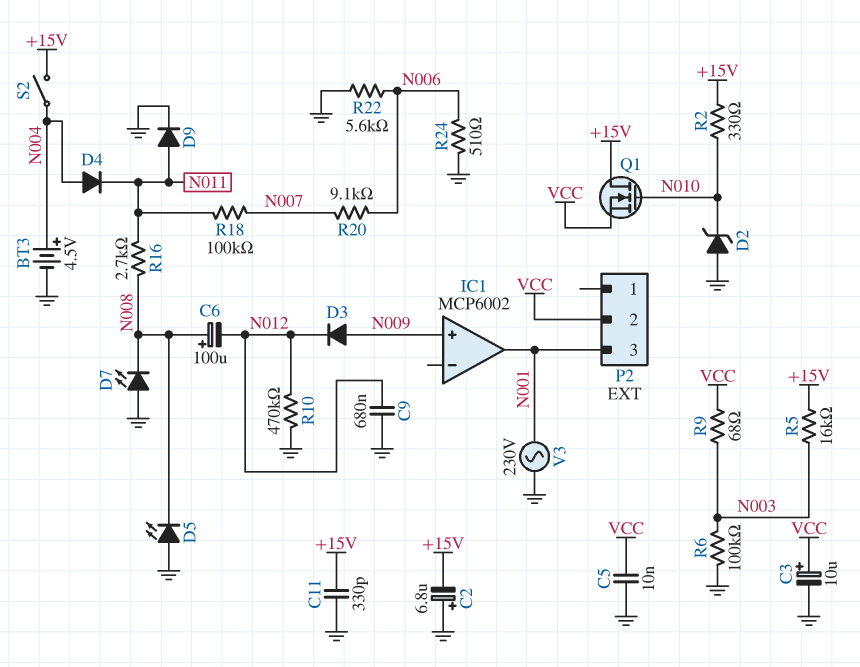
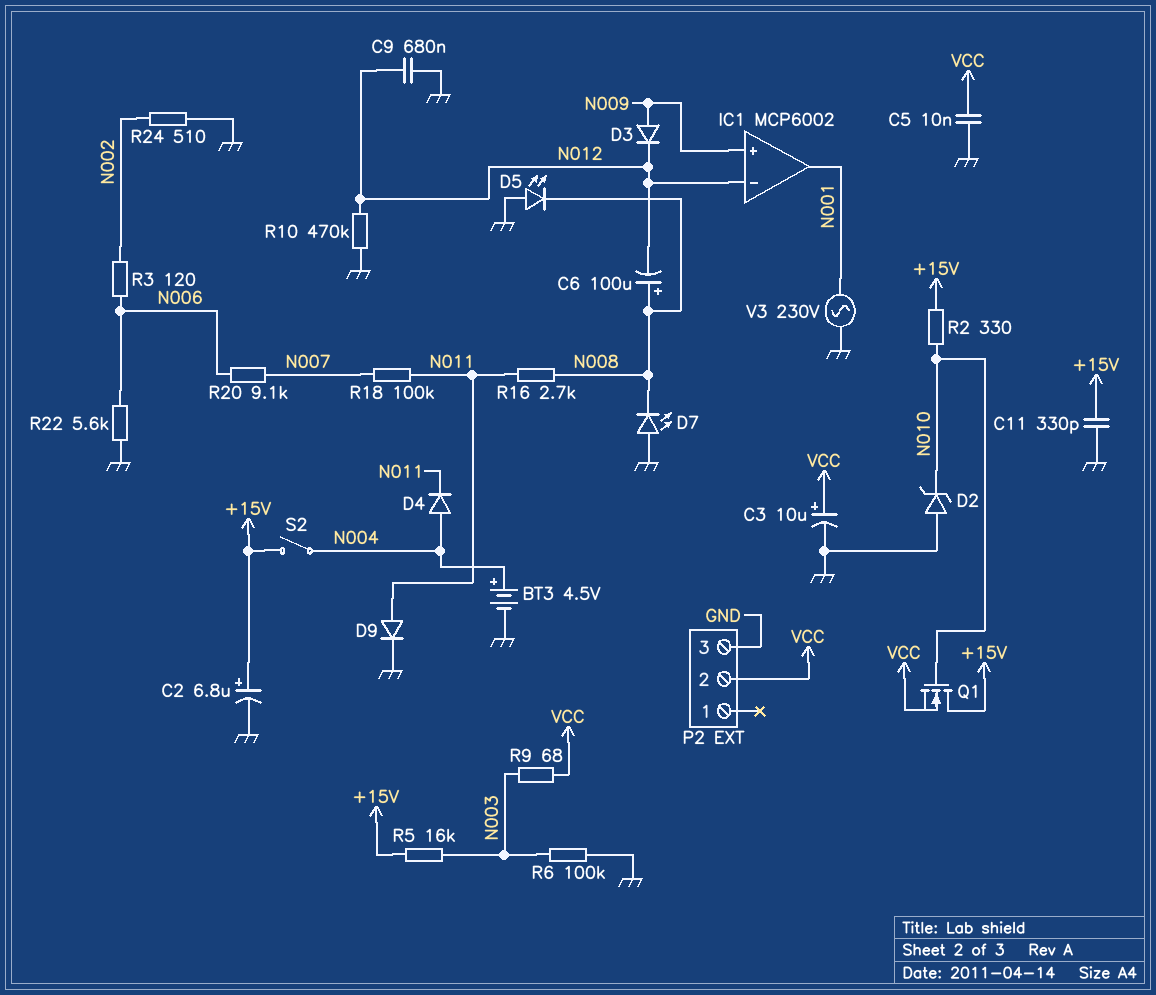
C2: 6.8uF (plus GND, minus +15V) -> 6.8uF (plus +15V, minus GND)
IC1 pin in-: none -> N012
P2 pin 3: N001 -> GND
R3: none -> 120 (N002, N006)
R24: 510 (GND, N006) -> 510 (GND, N002)

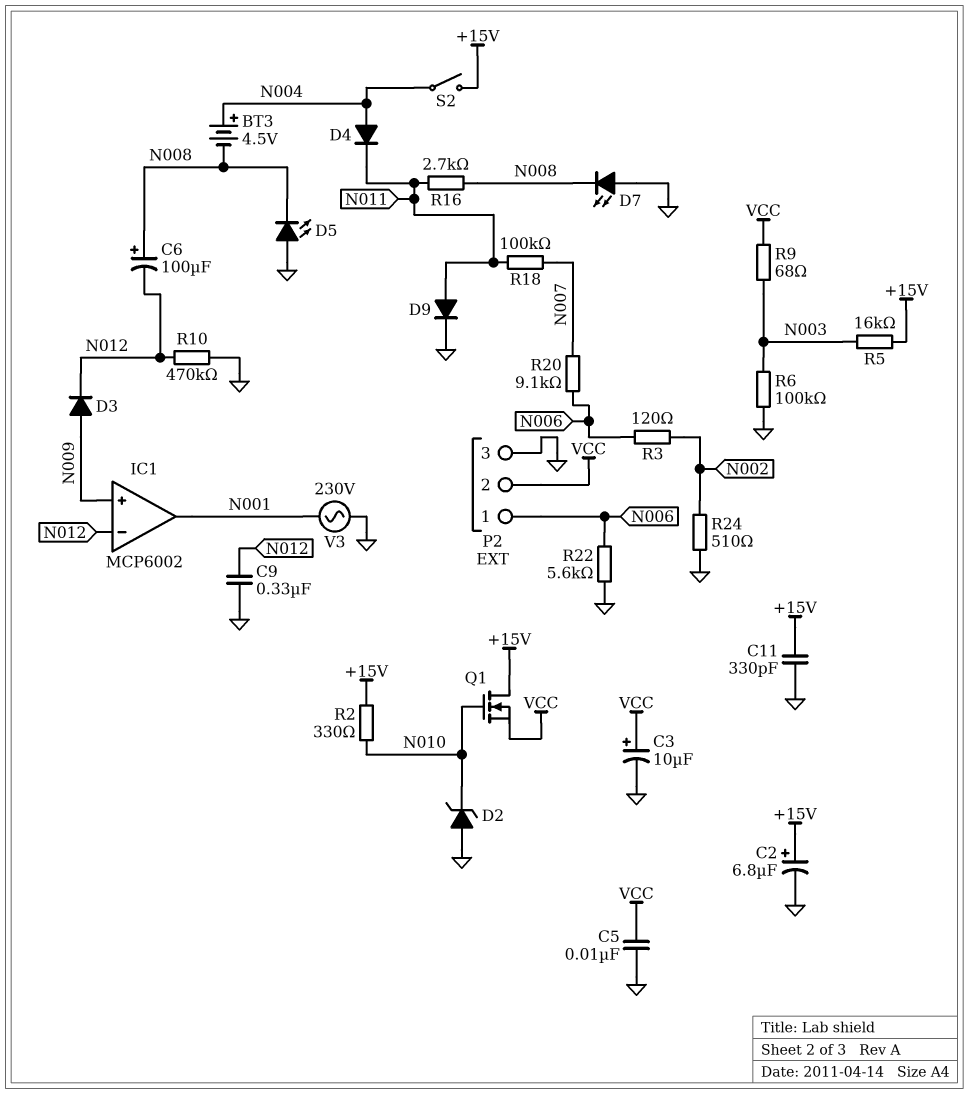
BT3: 4.5V (plus N004, minus GND) -> 4.5V (plus N004, minus N008)
C9: 680nF (GND, N012) -> 330nF (GND, N012)
P2 pin 1: none -> N006

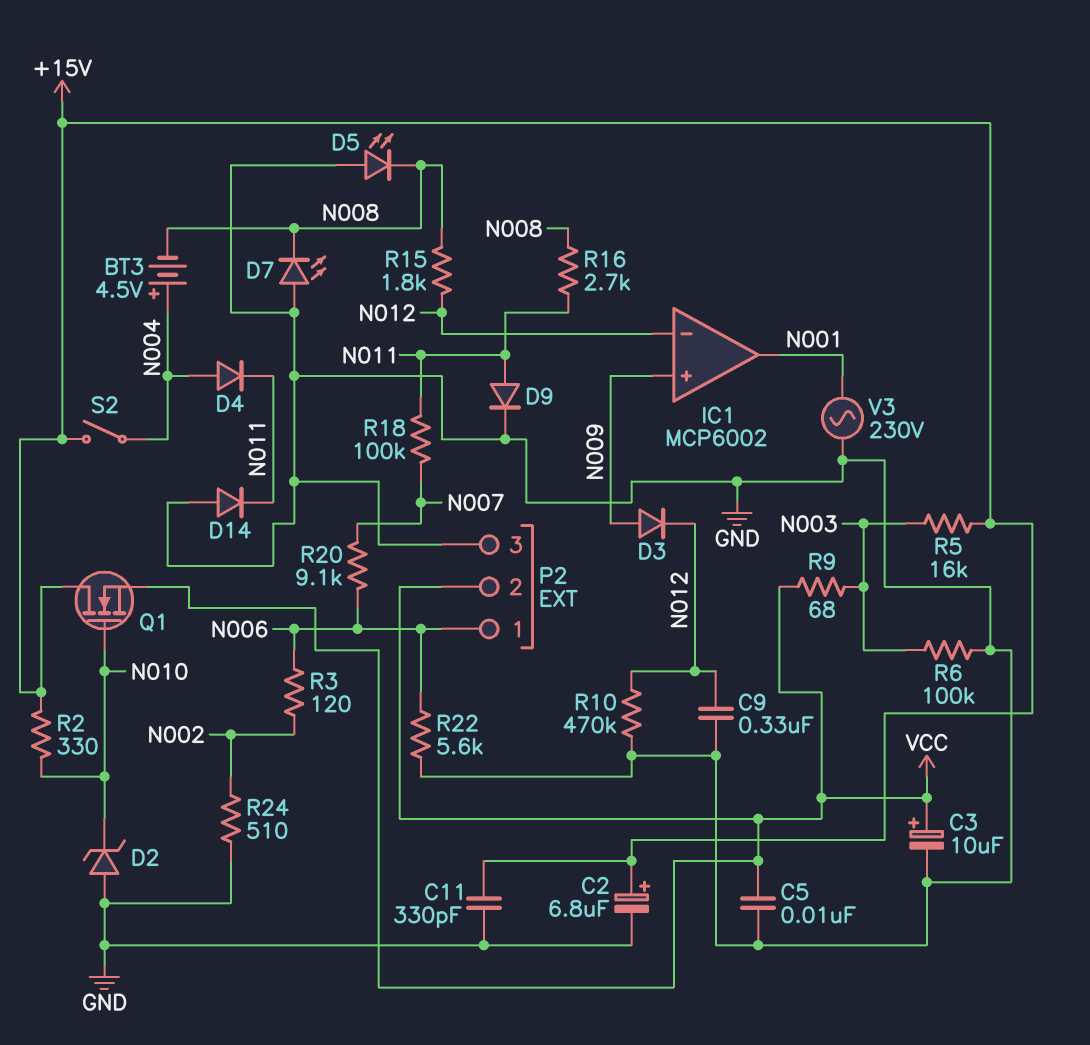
C6: 100uF (plus N008, minus N012) -> none
D14: none -> diode (A GND, K N011)
R15: none -> 1.8k (N008, N012)

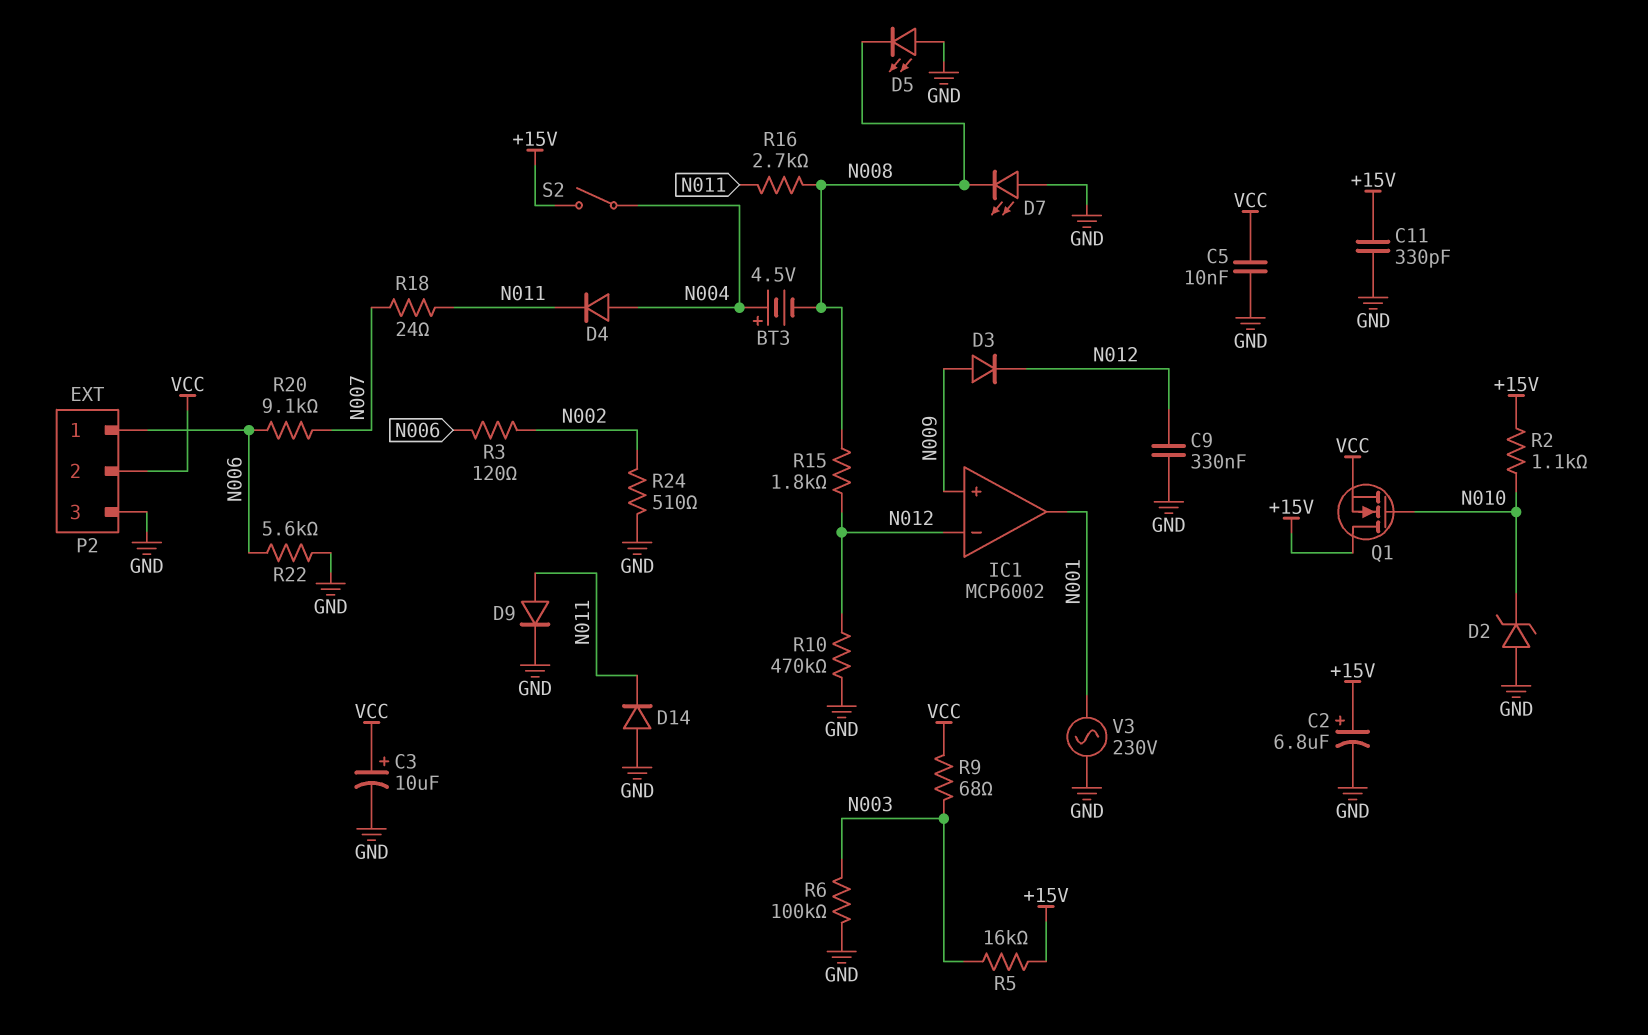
R2: 330 (+15V, N010) -> 1.1k (+15V, N010)
R18: 100k (N007, N011) -> 24 (N007, N011)

